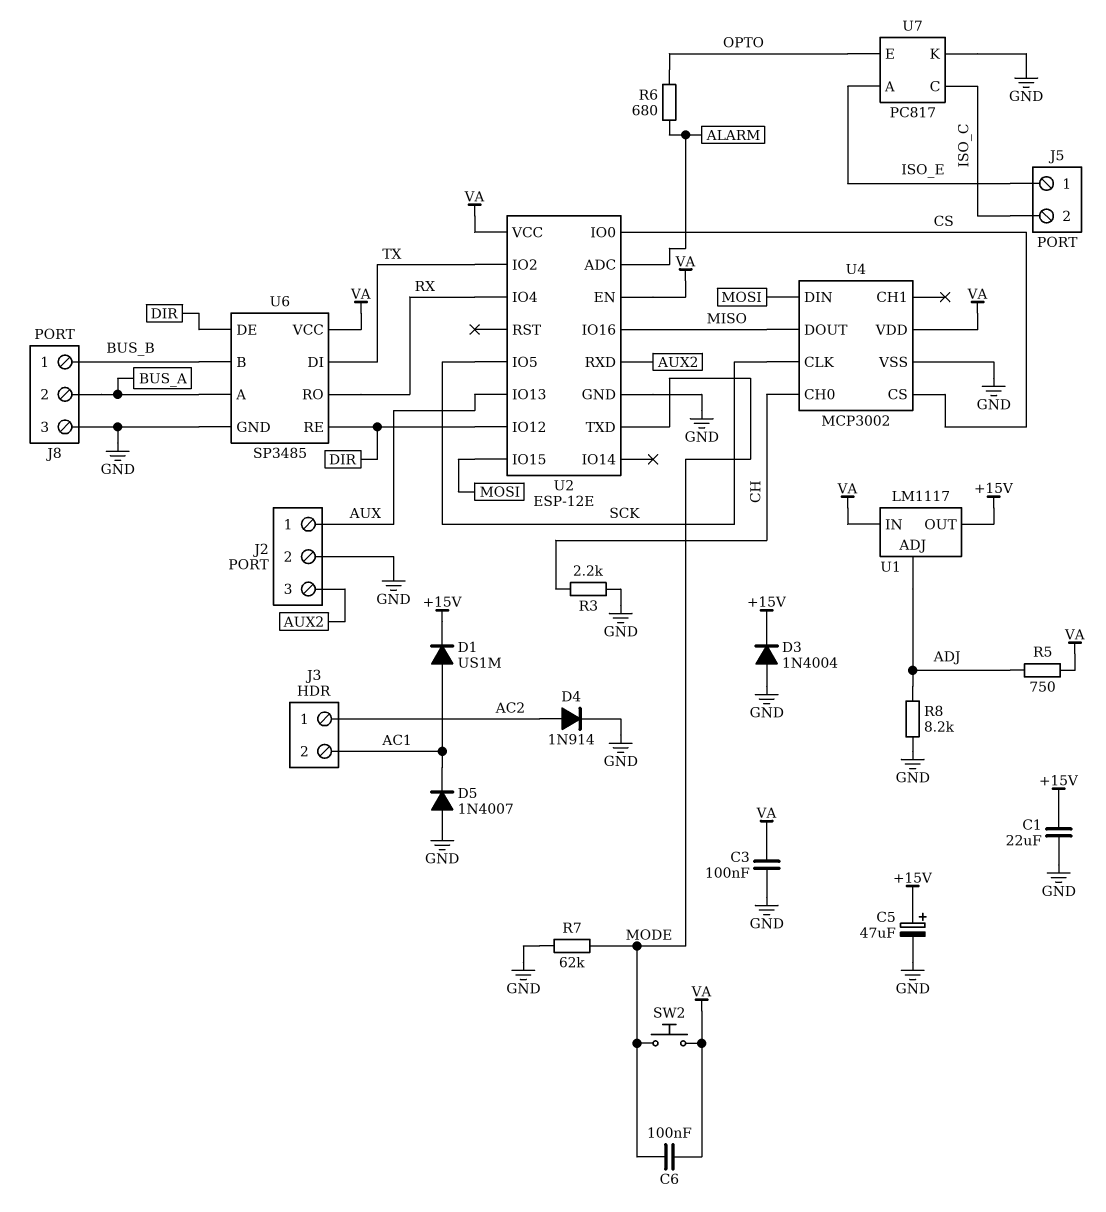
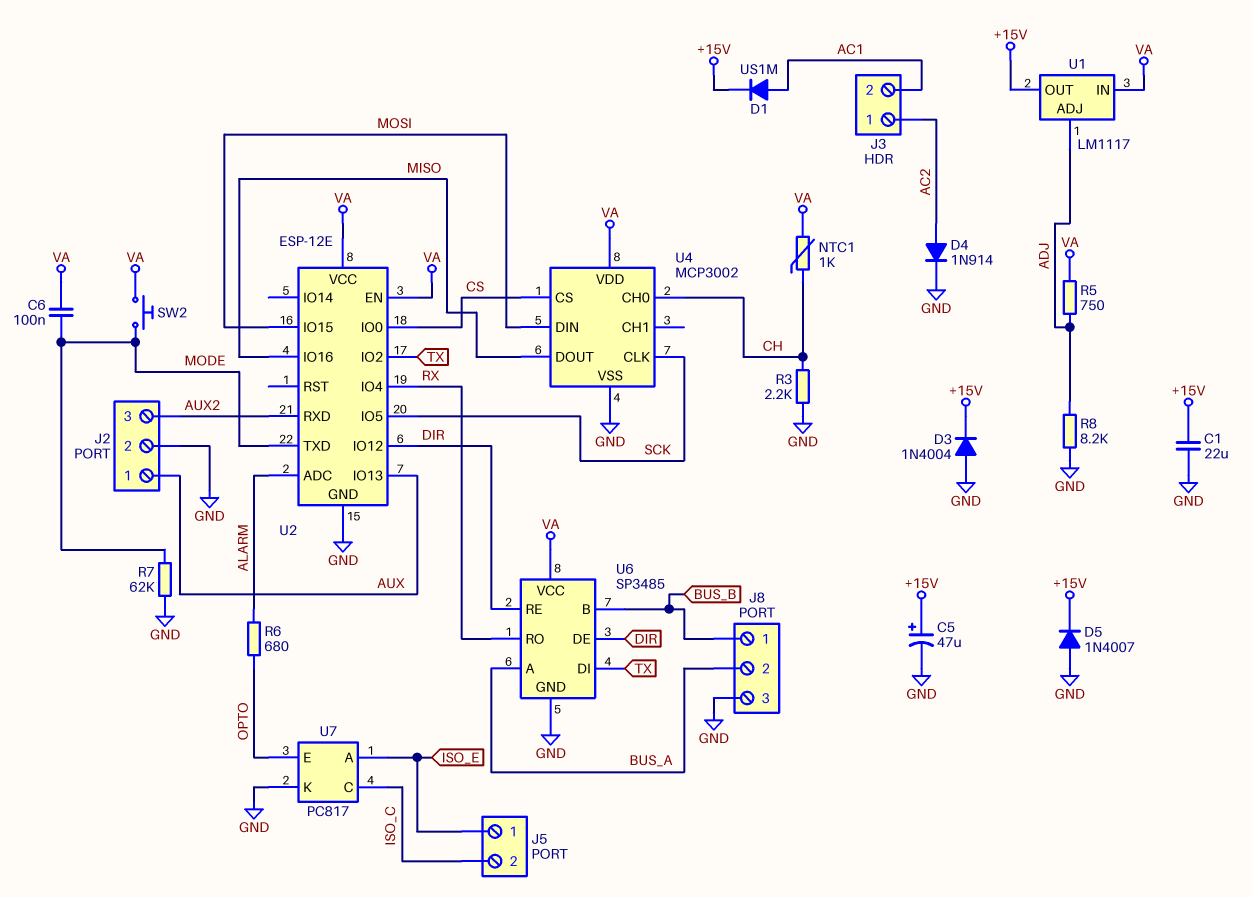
C3: 100nF (GND, VA) -> none
D5: diode 1N4007 (A GND, K AC1) -> diode 1N4007 (A GND, K +15V)
NTC1: none -> 1k (CH, VA)

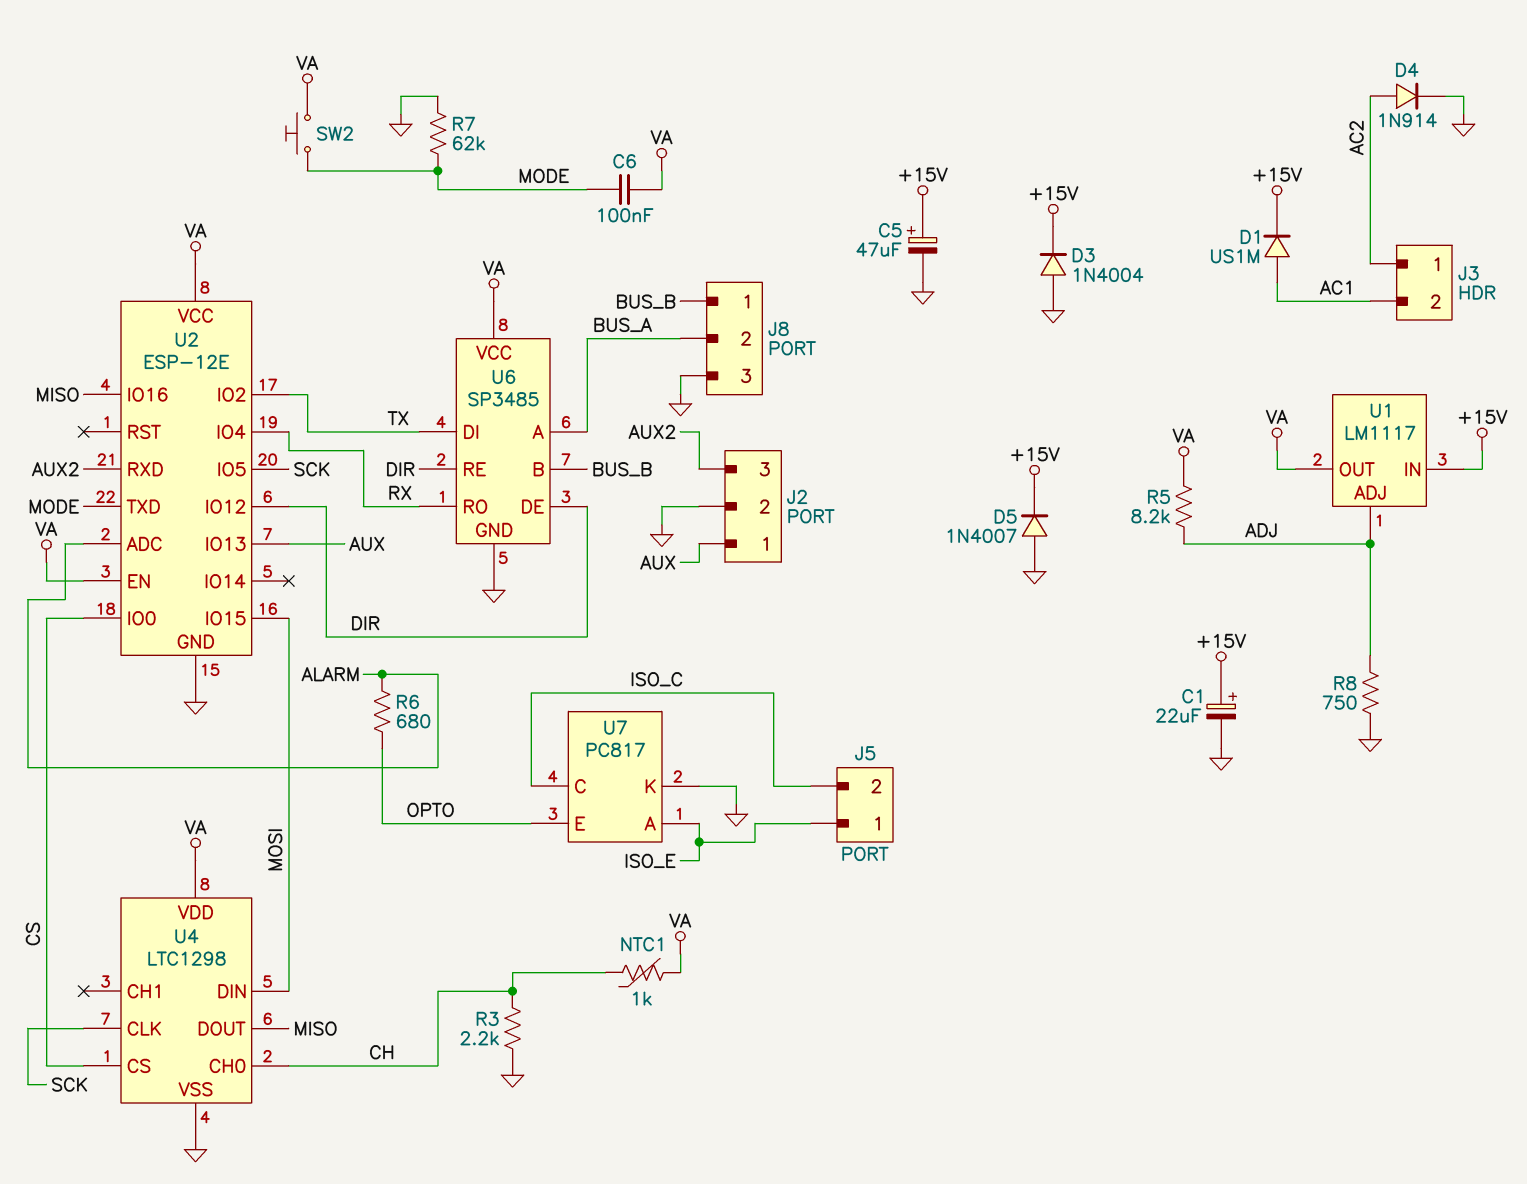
C1: 22uF (+15V, GND) -> 22uF (plus +15V, minus GND)
R5: 750 (ADJ, VA) -> 8.2k (ADJ, VA)
R8: 8.2k (ADJ, GND) -> 750 (ADJ, GND)
U1 pin IN: VA -> +15V
U1 pin OUT: +15V -> VA
U4: MCP3002 -> LTC1298

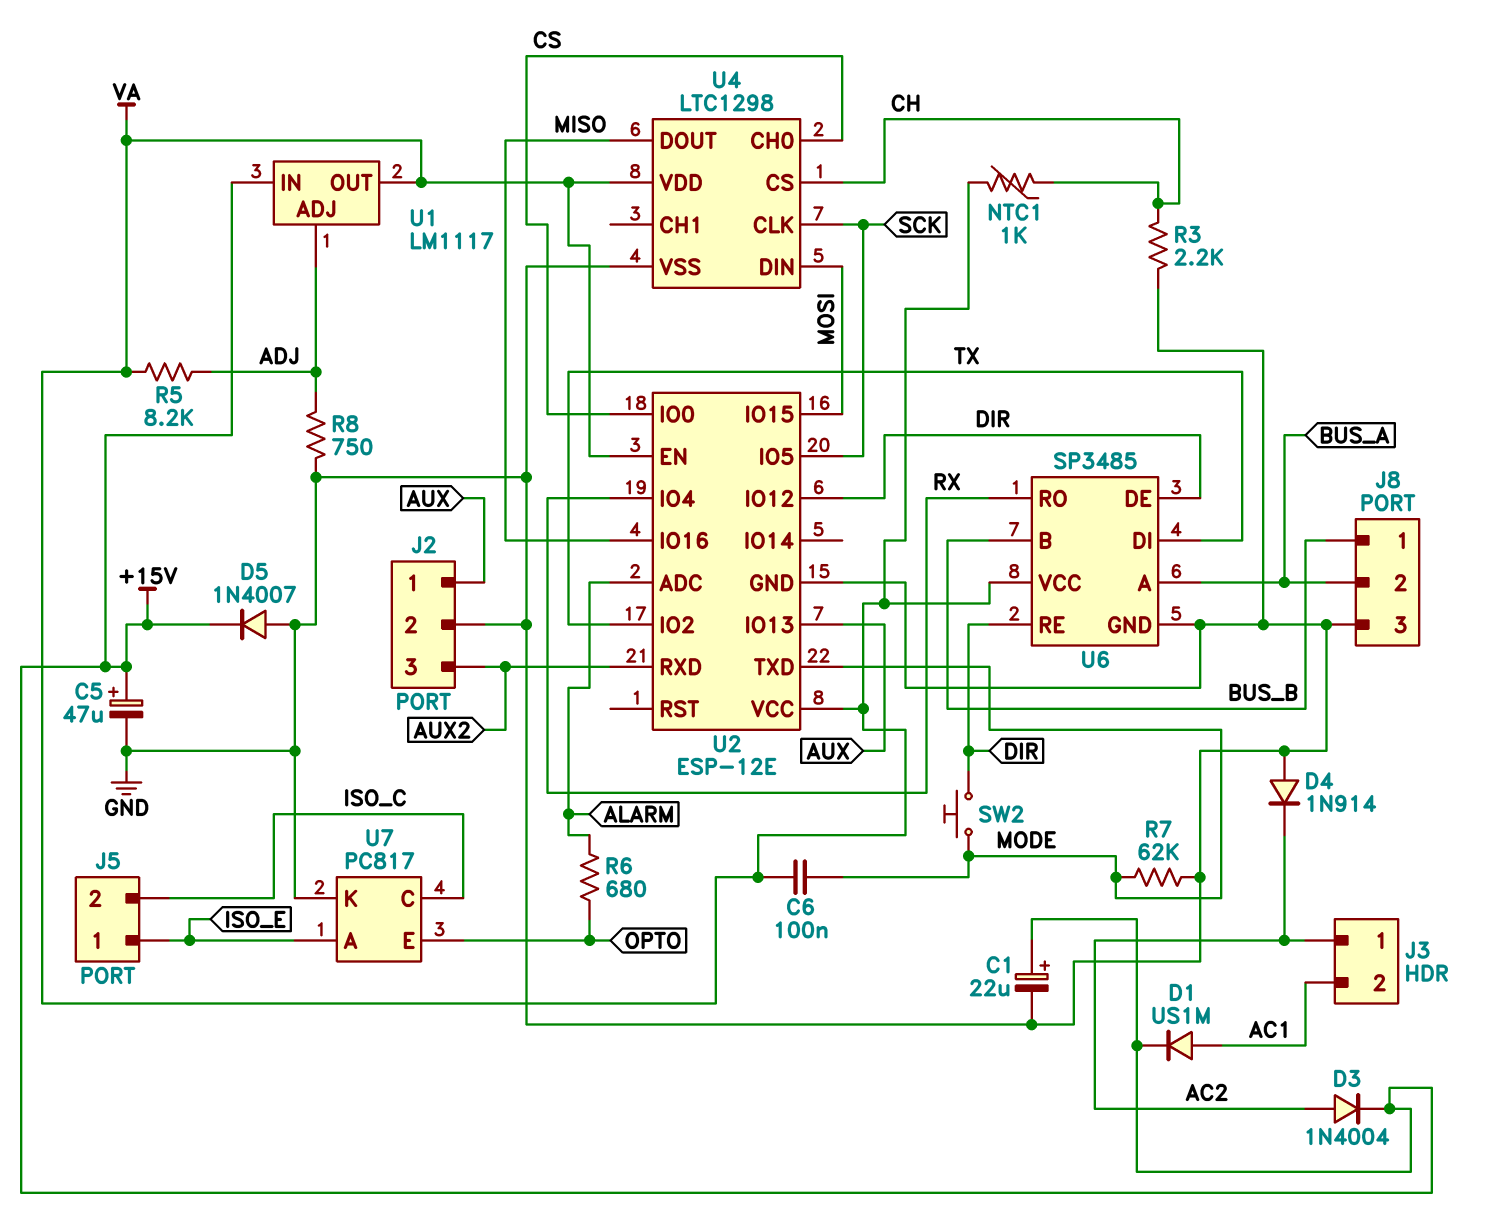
D3: diode 1N4004 (A GND, K +15V) -> diode 1N4004 (A AC2, K +15V)
D4: diode 1N914 (A AC2, K GND) -> diode 1N914 (A GND, K AC2)
SW2: button (MODE, VA) -> button (DIR, MODE)
U4 pin CH0: CH -> CS
U4 pin CS: CS -> CH

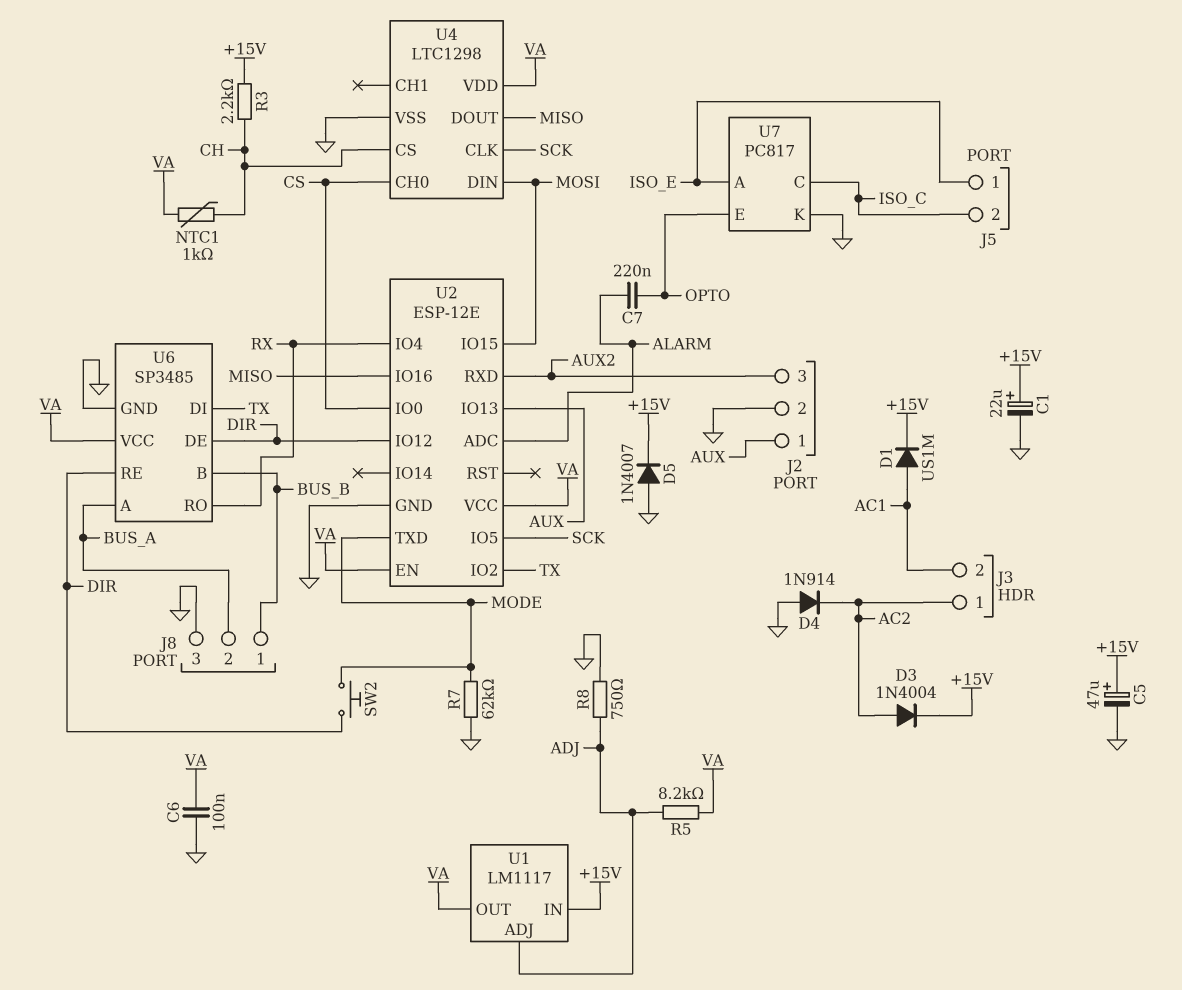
C6: 100nF (MODE, VA) -> 100nF (GND, VA)
C7: none -> 220nF (ALARM, OPTO)
R3: 2.2k (CH, GND) -> 2.2k (+15V, CH)
R6: 680 (ALARM, OPTO) -> none

